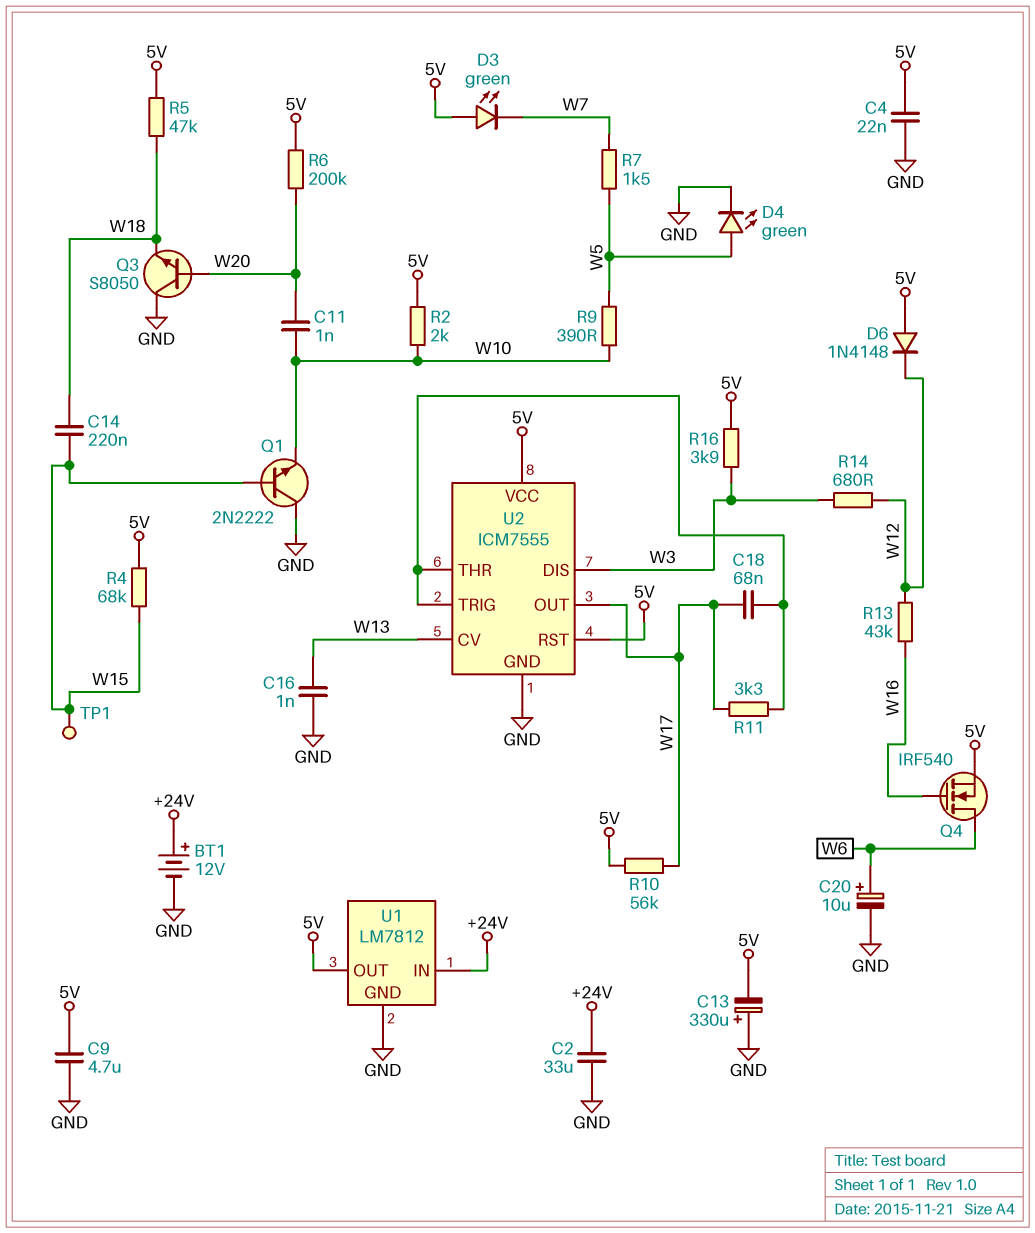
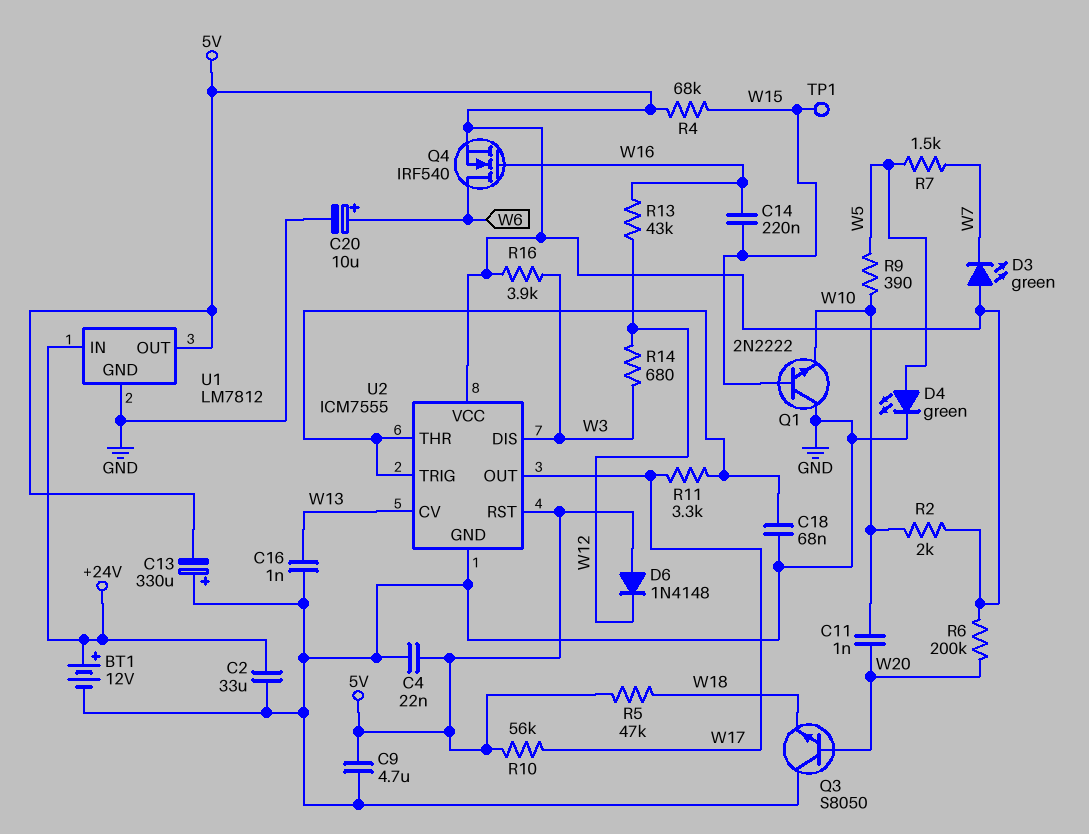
C14: 220nF (W15, W18) -> 220nF (W15, W16)
C18: 68nF (U2/THR, W17) -> 68nF (GND, U2/THR)

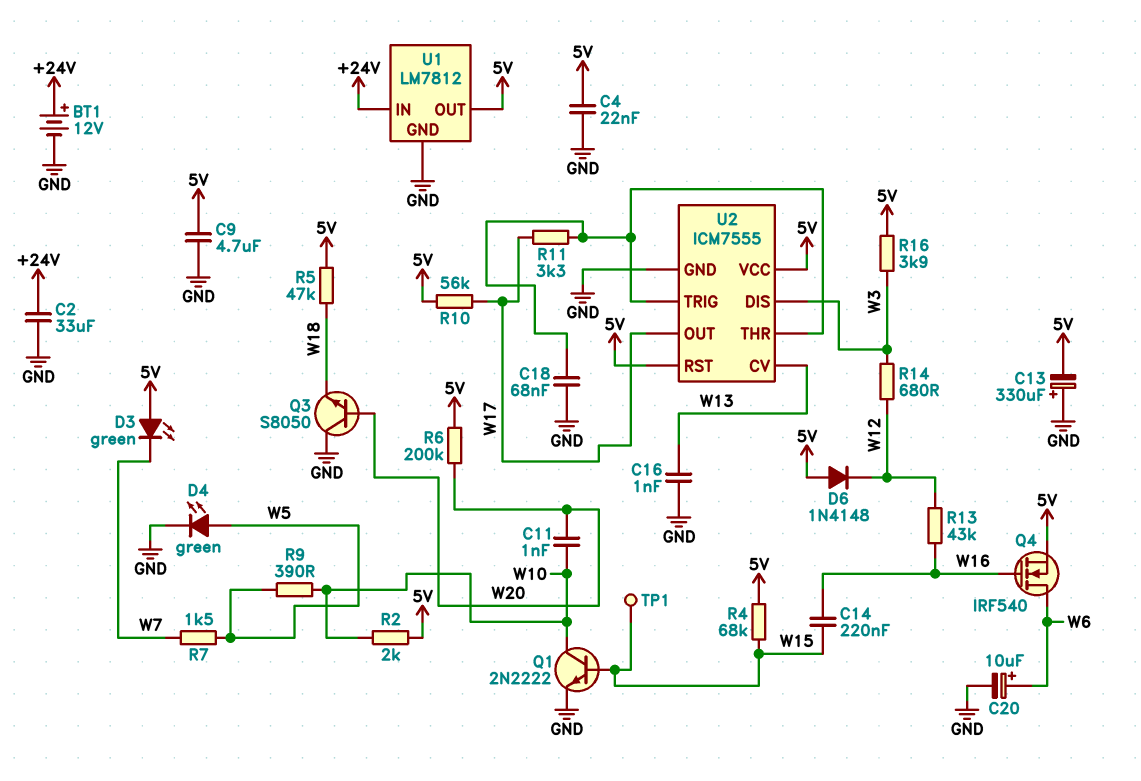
Q1: NPN 2N2222 (B W15, C GND, E W10) -> NPN 2N2222 (B W15, C W10, E GND)

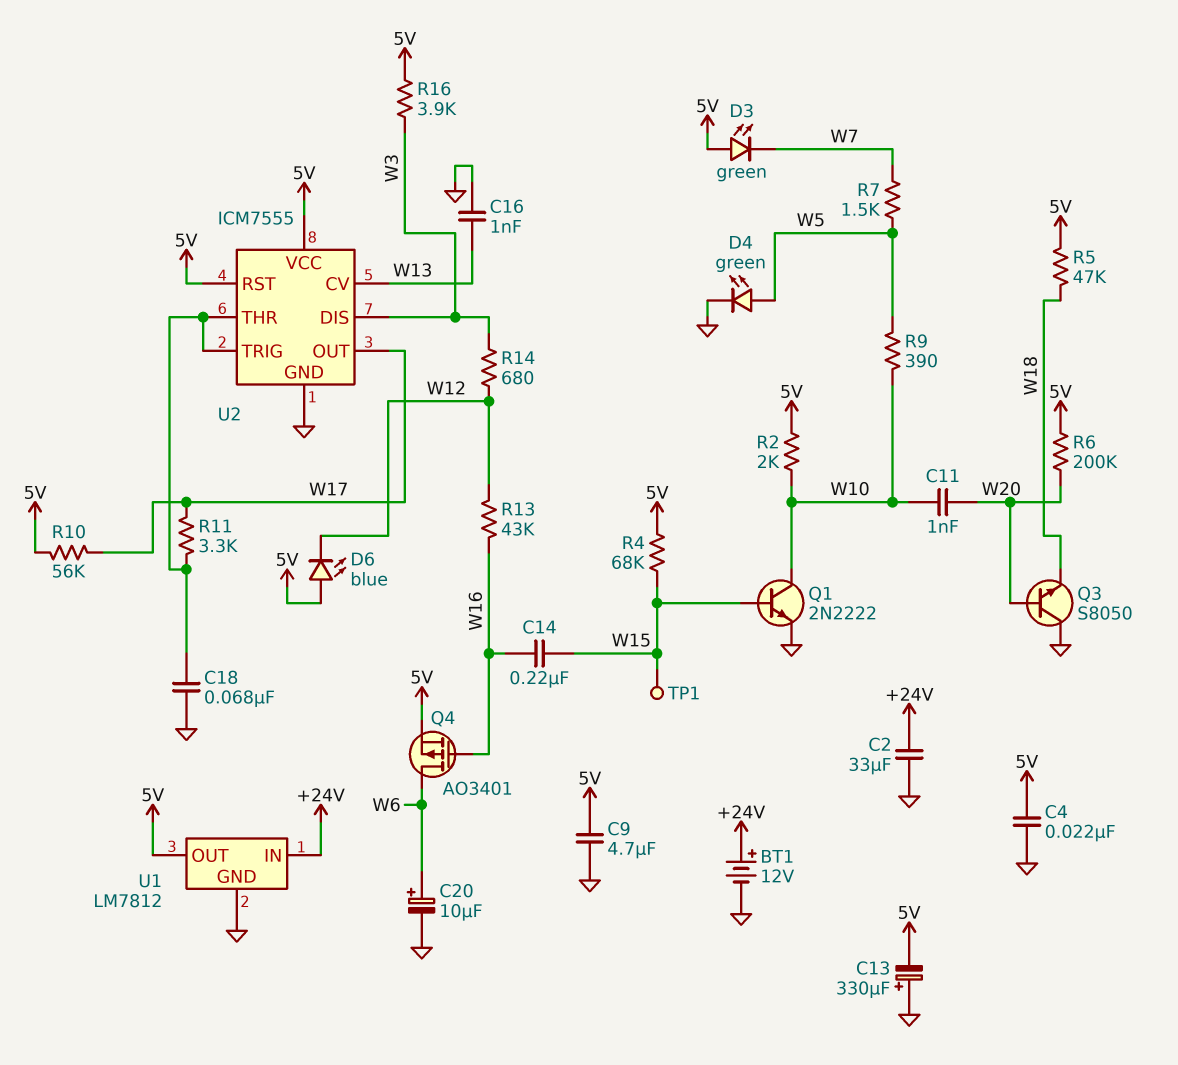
D6: diode 1N4148 (A 5V, K W12) -> LED blue (A 5V, K W12)
Q4: NMOS IRF540 (G W16, D W6, S 5V) -> PMOS AO3401 (G W16, D W6, S 5V)

